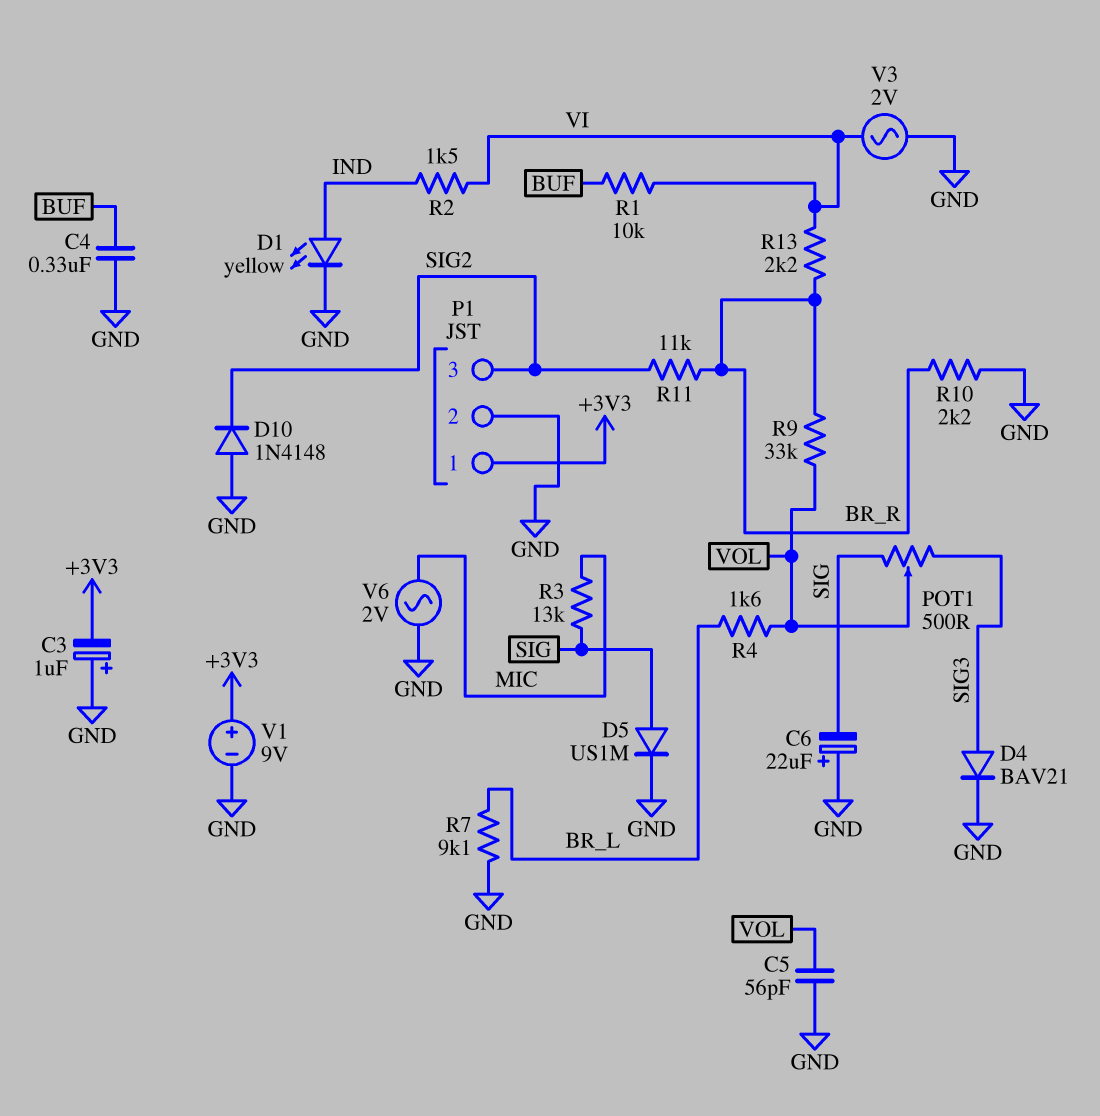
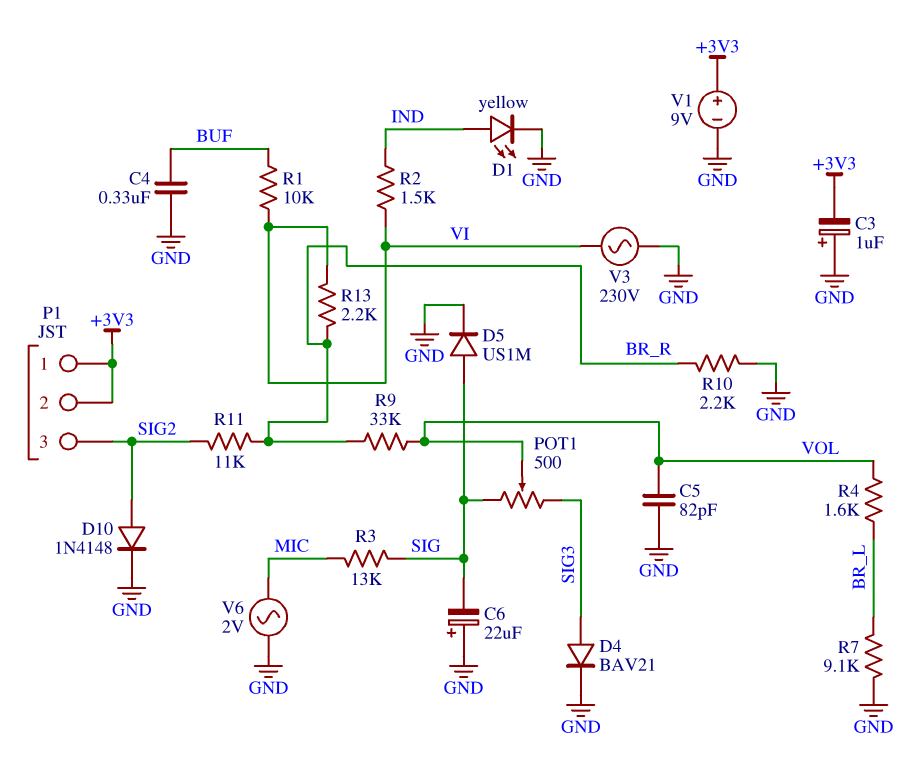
C5: 56pF (GND, VOL) -> 82pF (GND, VOL)
D10: diode 1N4148 (A GND, K SIG2) -> diode 1N4148 (A SIG2, K GND)
P1 pin 2: GND -> +3V3
V3: AC 2V (GND, VI) -> AC 230V (GND, VI)

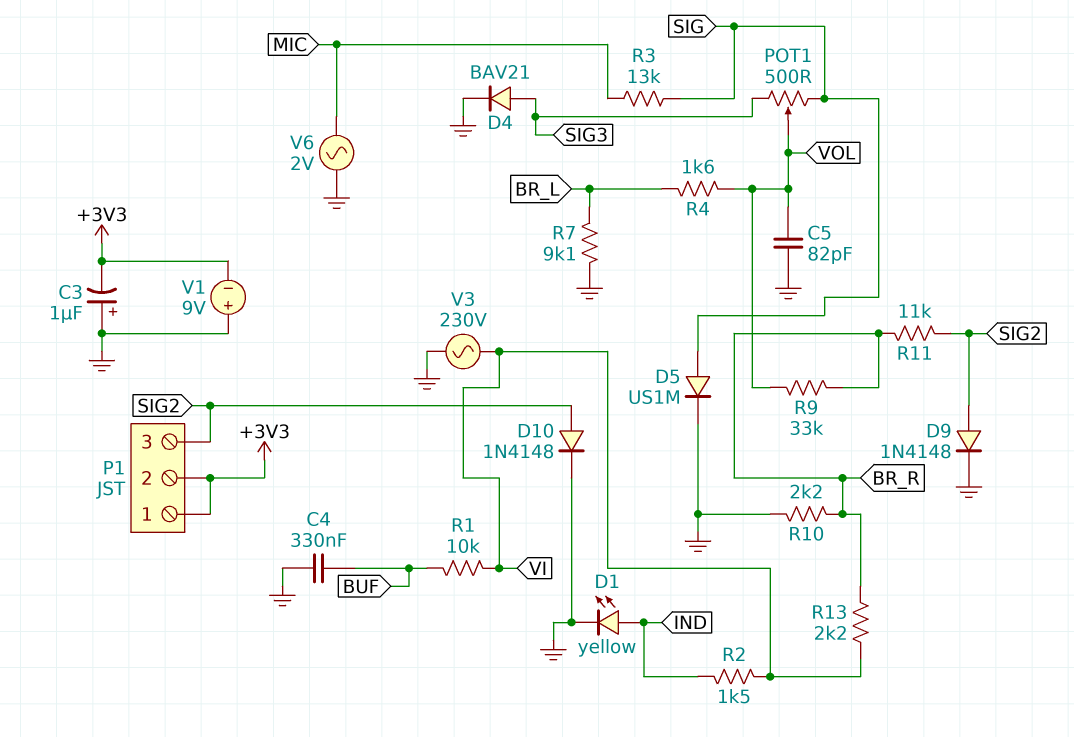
C6: 22uF (plus GND, minus SIG) -> none
D9: none -> diode 1N4148 (A SIG2, K GND)
V1: 9V (plus +3V3, minus GND) -> 9V (plus GND, minus +3V3)

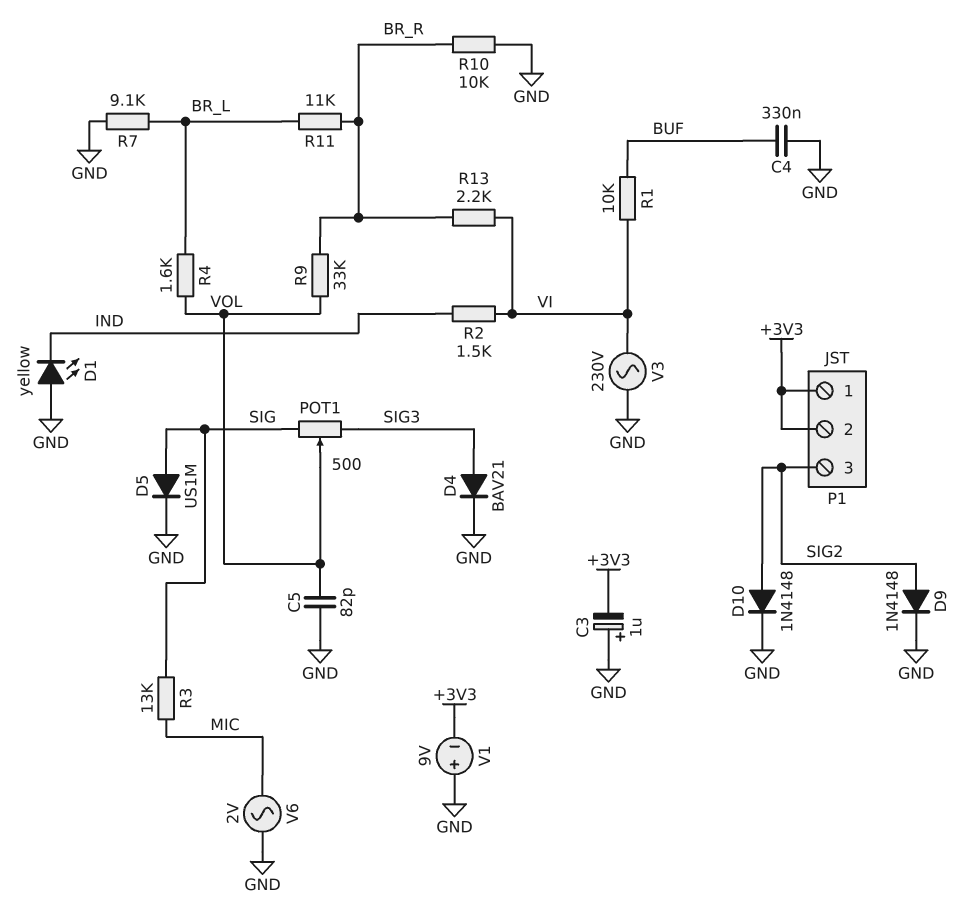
D1: LED yellow (A IND, K GND) -> LED yellow (A GND, K IND)
R10: 2.2k (BR_R, GND) -> 10k (BR_R, GND)
R11: 11k (BR_R, SIG2) -> 11k (BR_L, BR_R)

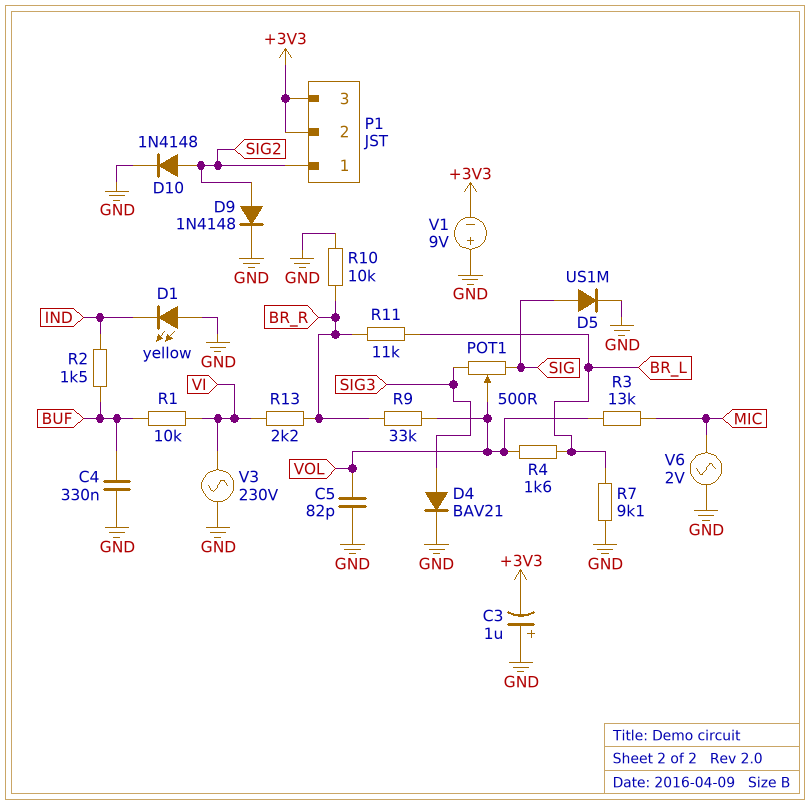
P1 pin 1: +3V3 -> SIG2
P1 pin 3: SIG2 -> +3V3
R2: 1.5k (IND, VI) -> 1.5k (BUF, IND)
R3: 13k (MIC, SIG) -> 13k (MIC, VOL)

